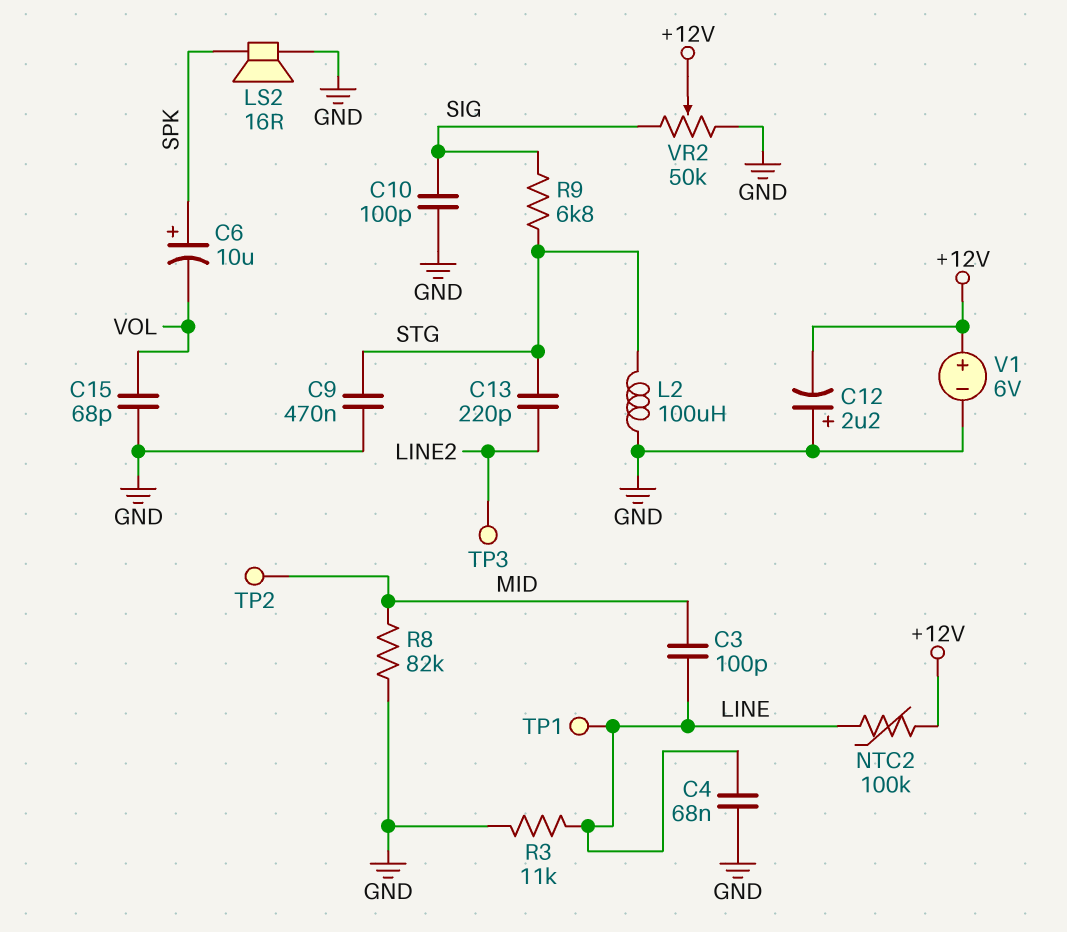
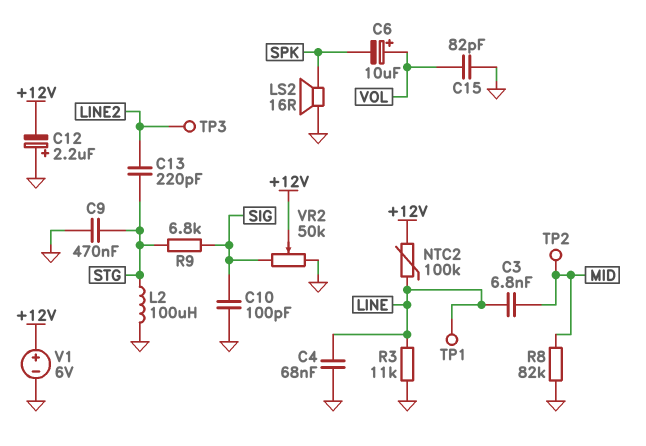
C3: 100pF (LINE, MID) -> 6.8nF (LINE, MID)
C6: 10uF (plus SPK, minus VOL) -> 10uF (plus VOL, minus SPK)
C15: 68pF (GND, VOL) -> 82pF (GND, VOL)

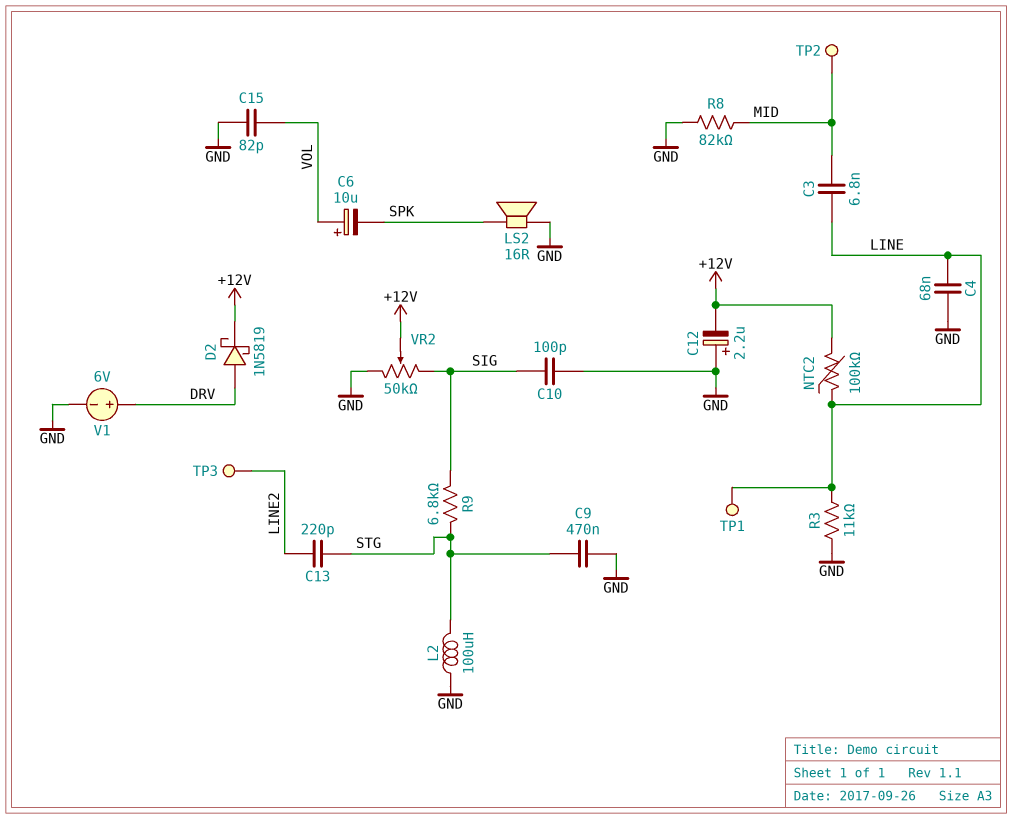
D2: none -> schottky 1N5819 (A DRV, K +12V)
V1: 6V (plus +12V, minus GND) -> 6V (plus DRV, minus GND)

